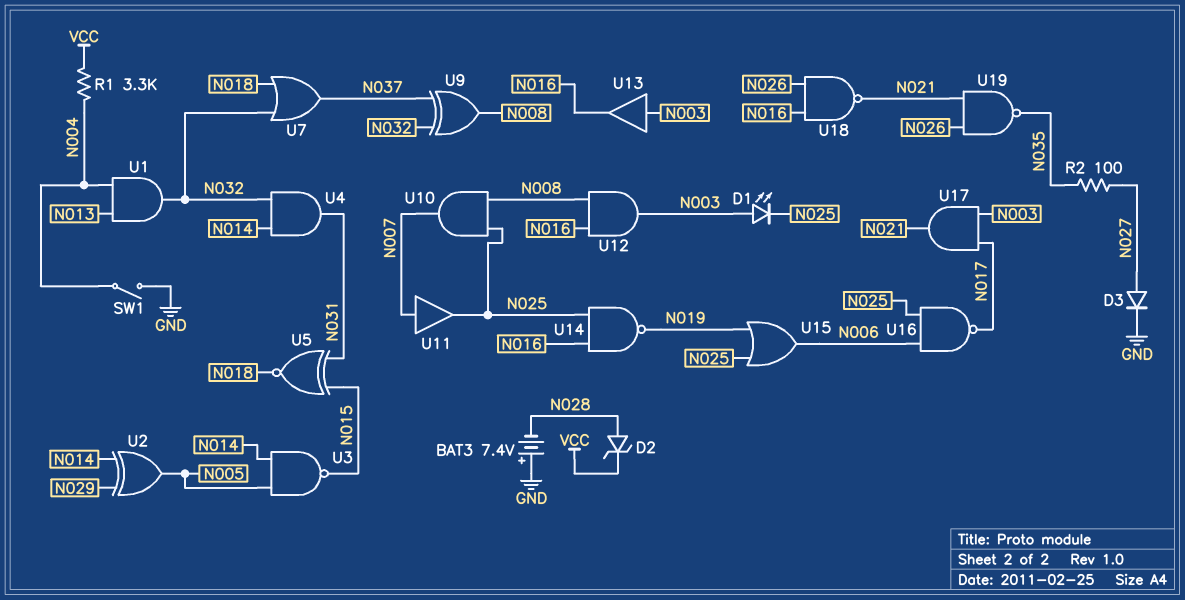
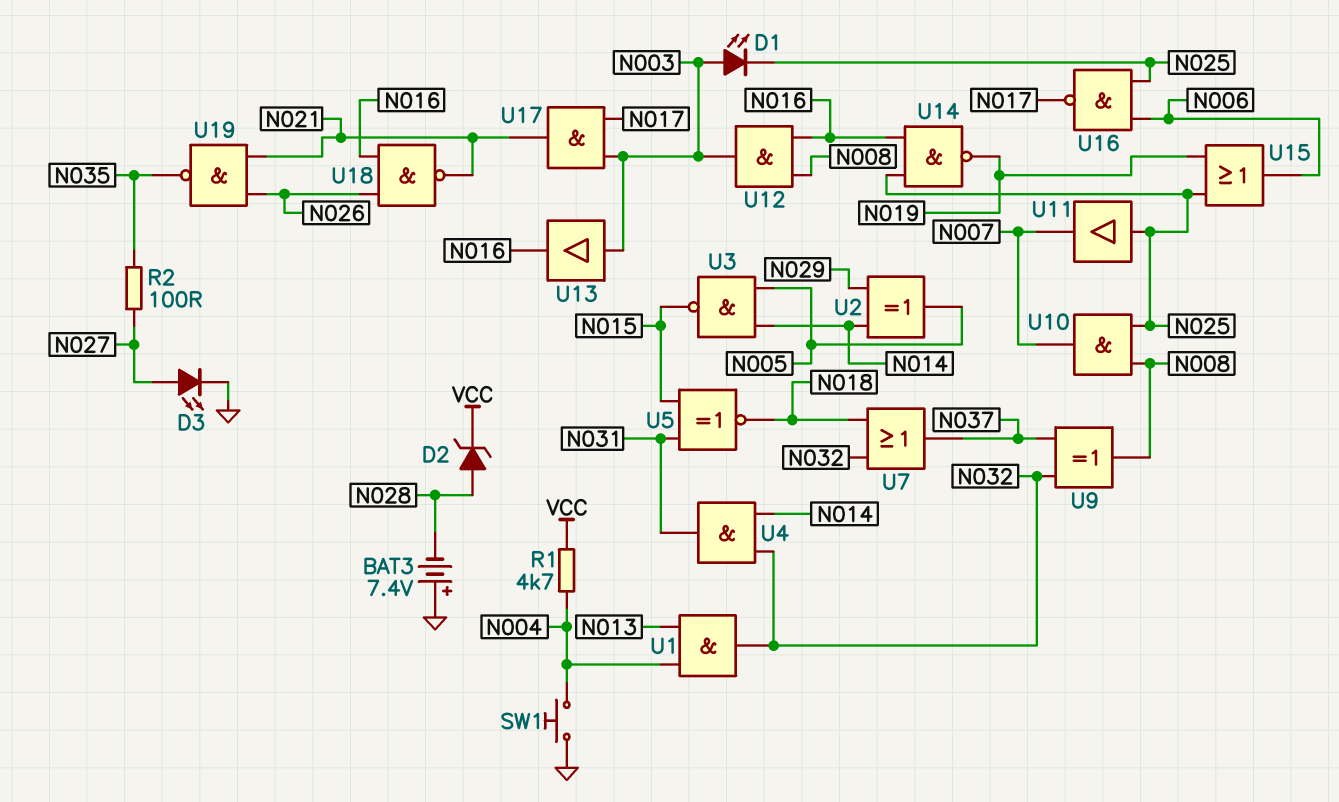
D3: diode (A N027, K GND) -> LED (A N027, K GND)
R1: 3.3k (N004, VCC) -> 4.7k (N004, VCC)
SW1: switch (GND, N004) -> button (GND, N004)
U11: buffer (in N007, out N025) -> buffer (in N025, out N007)

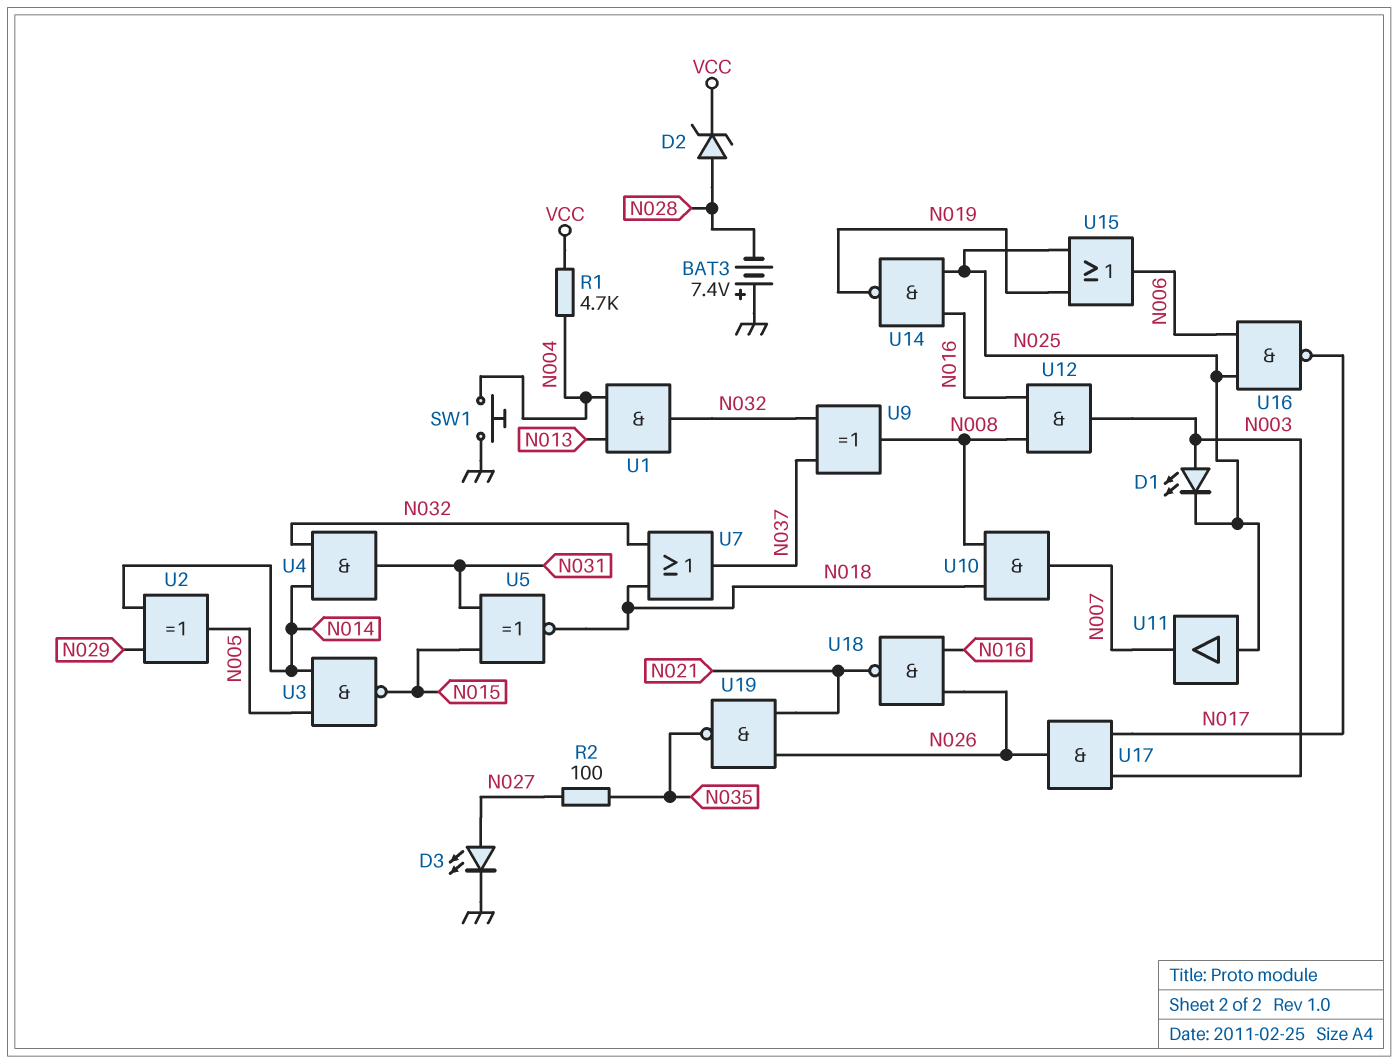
U10: AND (in N008, in N025, out N007) -> AND (in N008, in N018, out N007)
U13: buffer (in N003, out N016) -> none
U17: AND (in N003, in N017, out N021) -> AND (in N003, in N017, out N026)

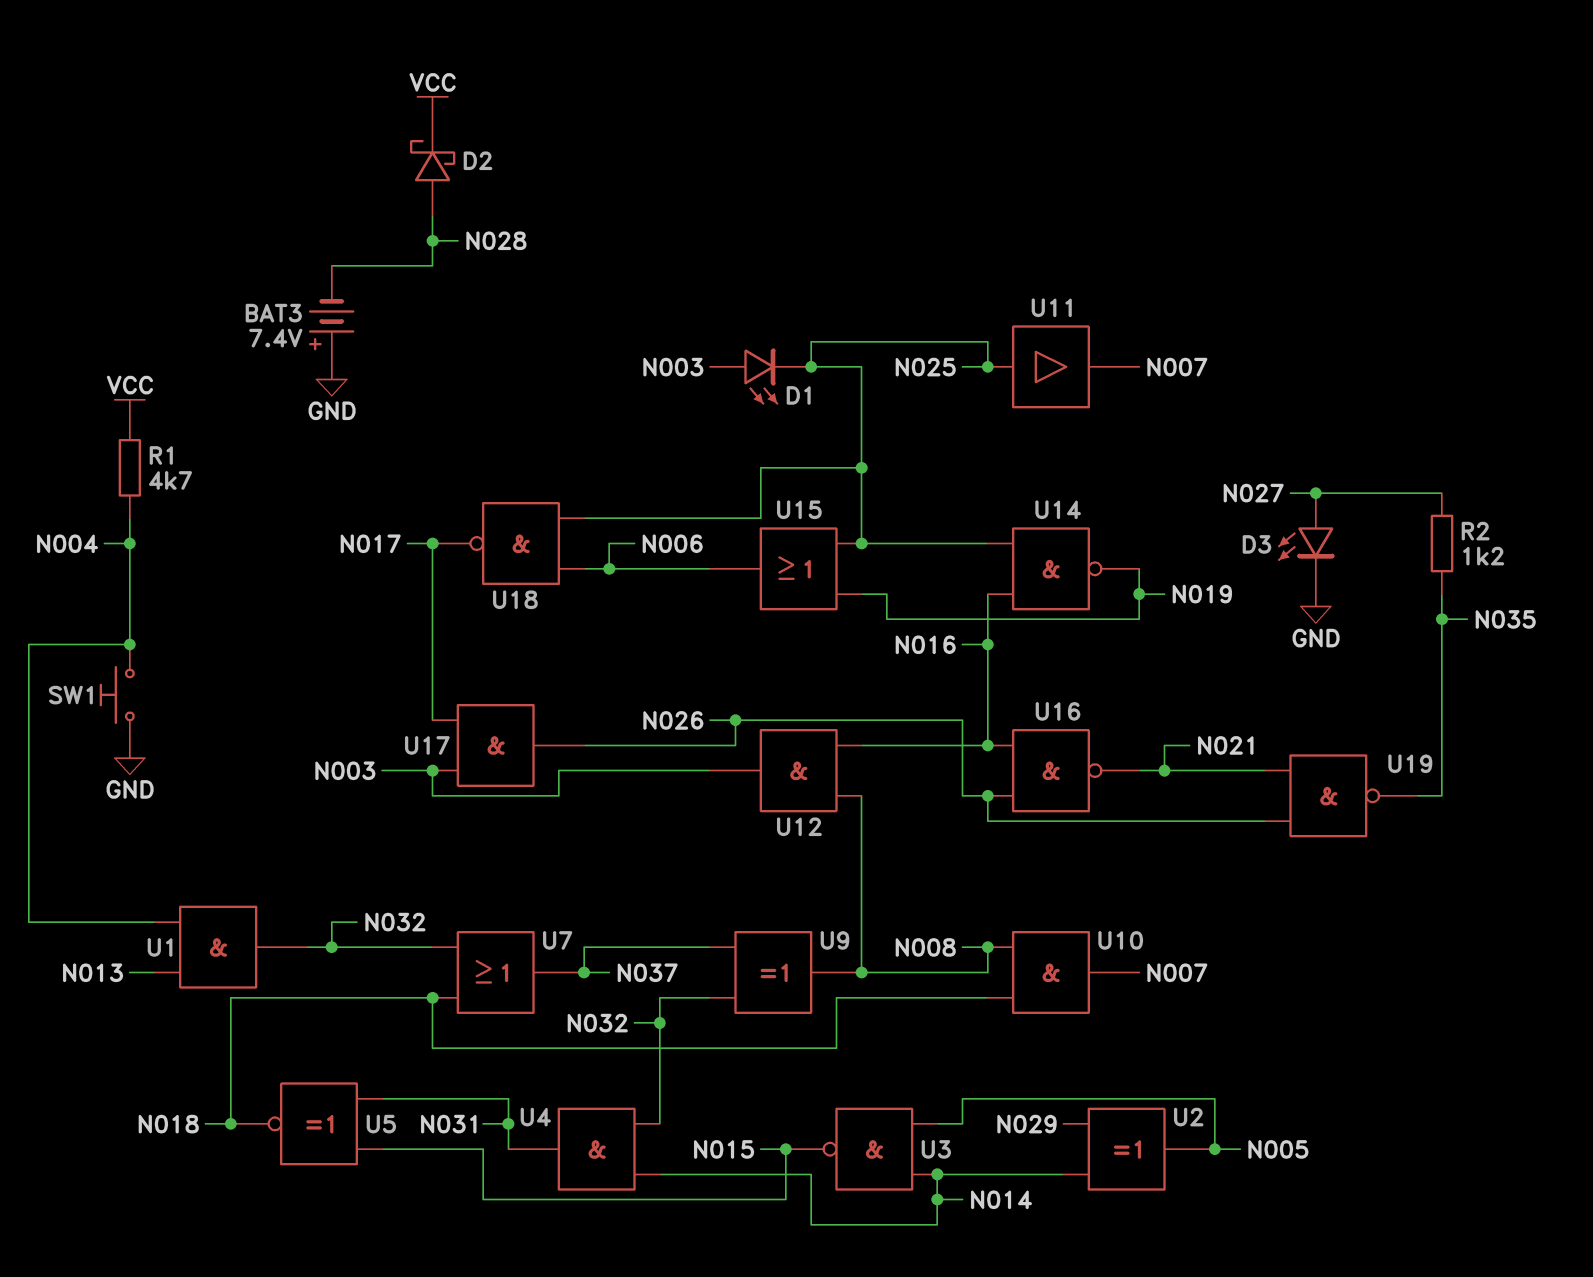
D2: zener (A N028, K VCC) -> schottky (A N028, K VCC)
R2: 100 (N027, N035) -> 1.2k (N027, N035)
U16: NAND (in N006, in N025, out N017) -> NAND (in N016, in N026, out N021)
U18: NAND (in N016, in N026, out N021) -> NAND (in N006, in N025, out N017)

